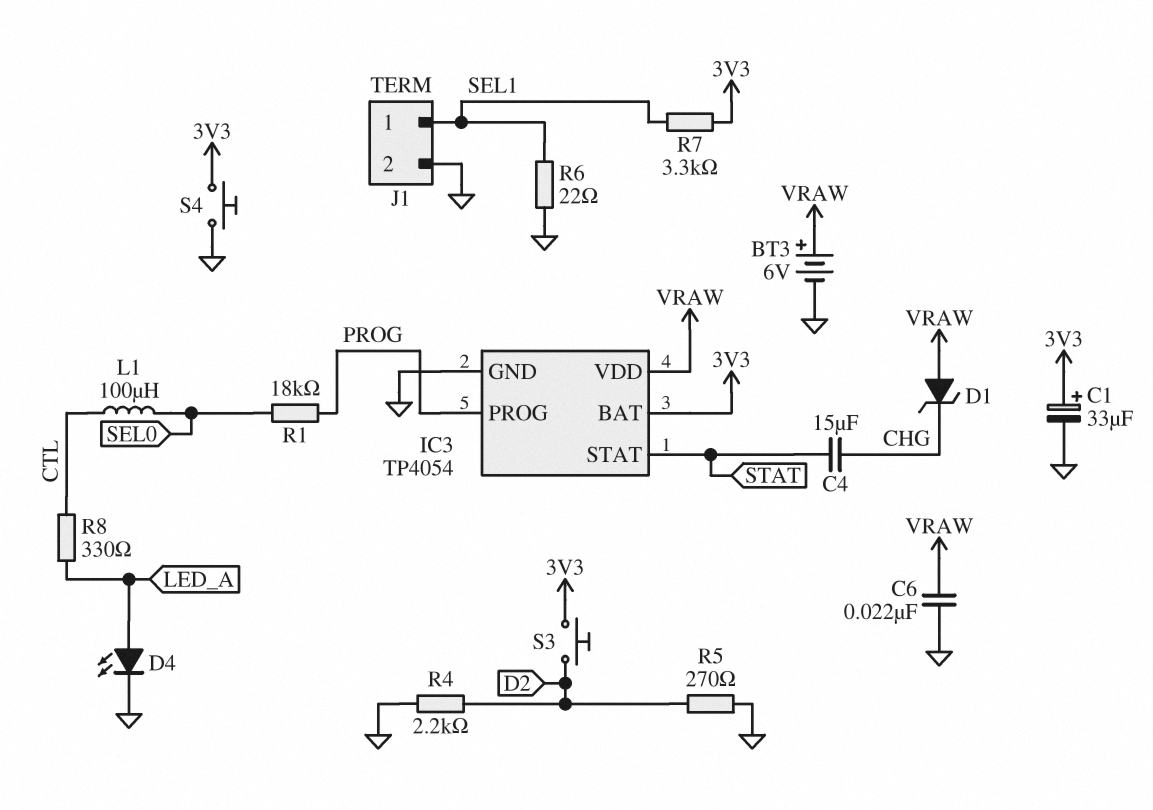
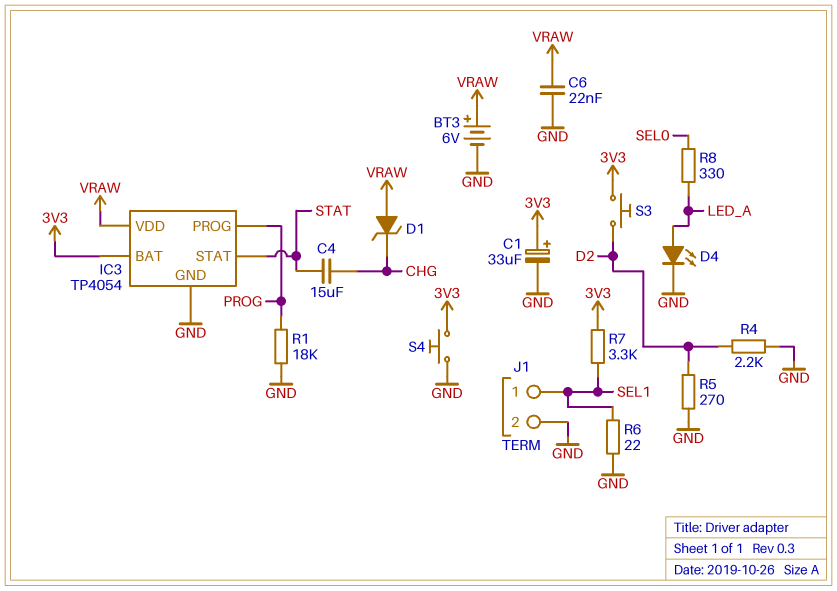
L1: 100uH (CTL, SEL0) -> none
R1: 18k (PROG, SEL0) -> 18k (GND, PROG)
R8: 330 (CTL, LED_A) -> 330 (LED_A, SEL0)

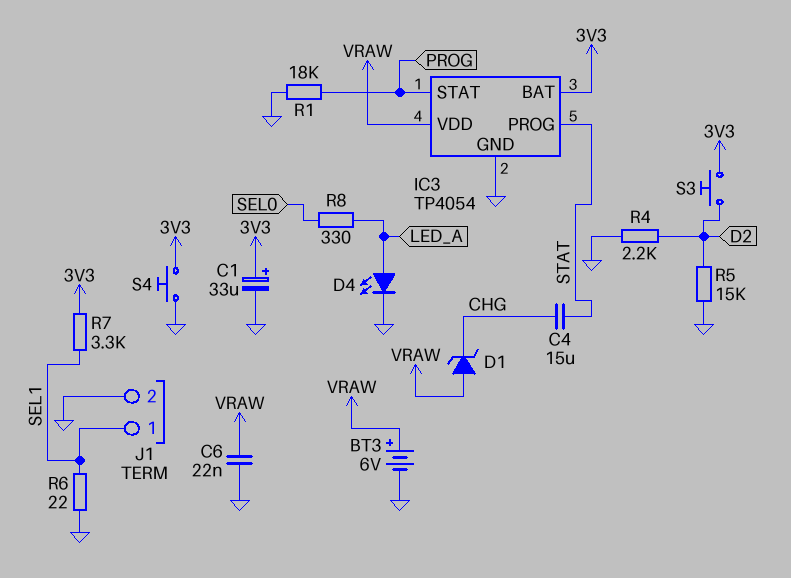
IC3 pin PROG: PROG -> STAT
IC3 pin STAT: STAT -> PROG
R5: 270 (D2, GND) -> 15k (D2, GND)

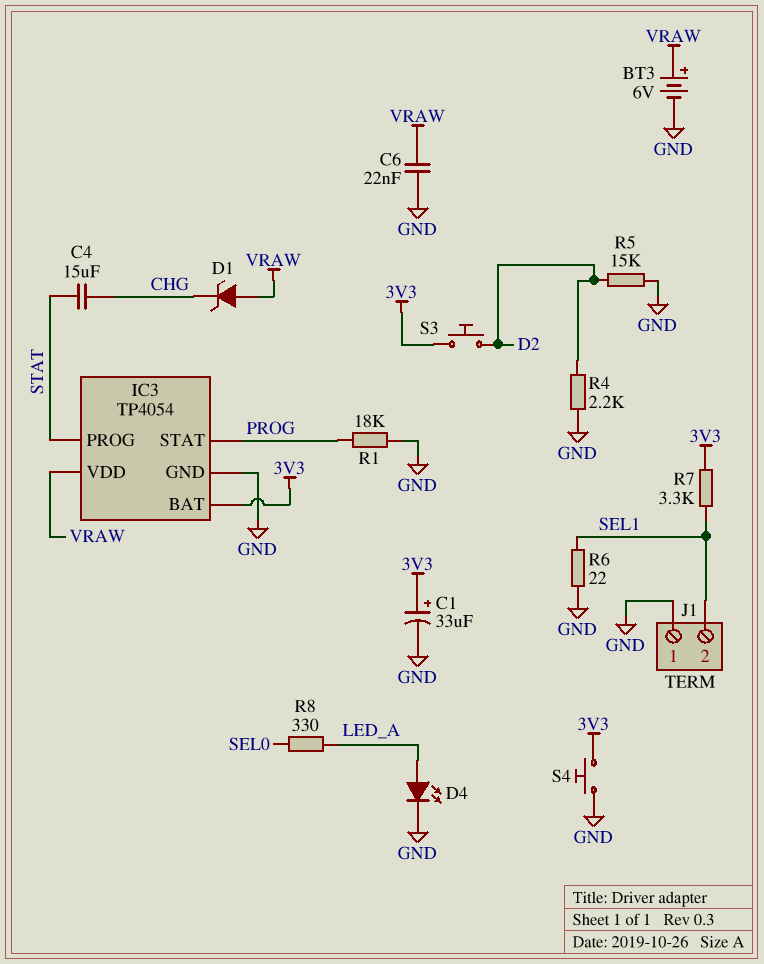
J1 pin 1: SEL1 -> GND
J1 pin 2: GND -> SEL1

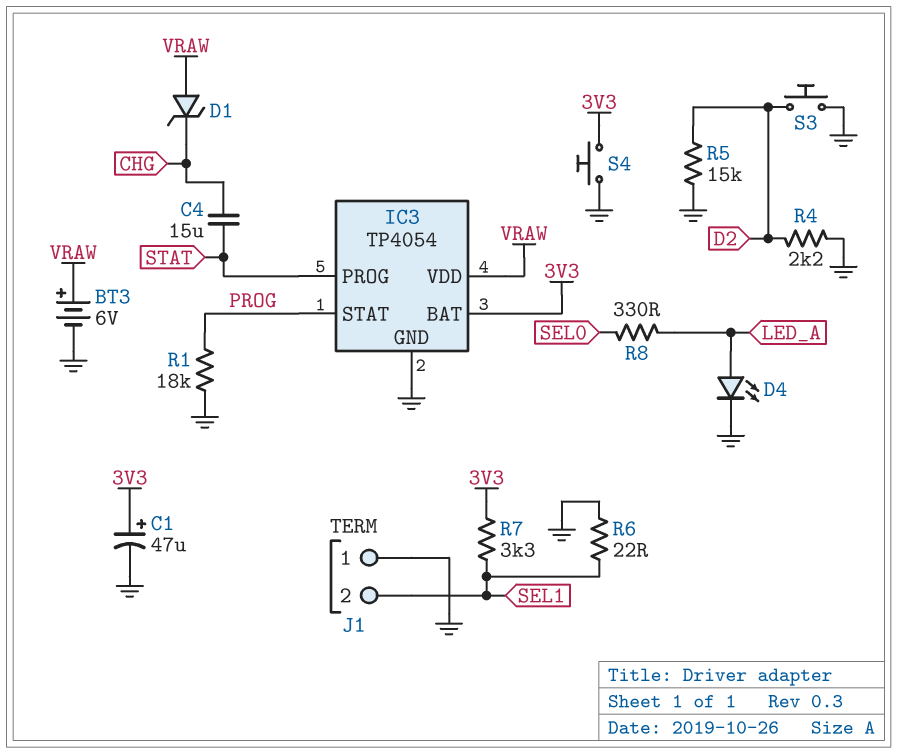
C1: 33uF (plus 3V3, minus GND) -> 47uF (plus 3V3, minus GND)
C6: 22nF (GND, VRAW) -> none
S3: button (3V3, D2) -> button (D2, GND)

